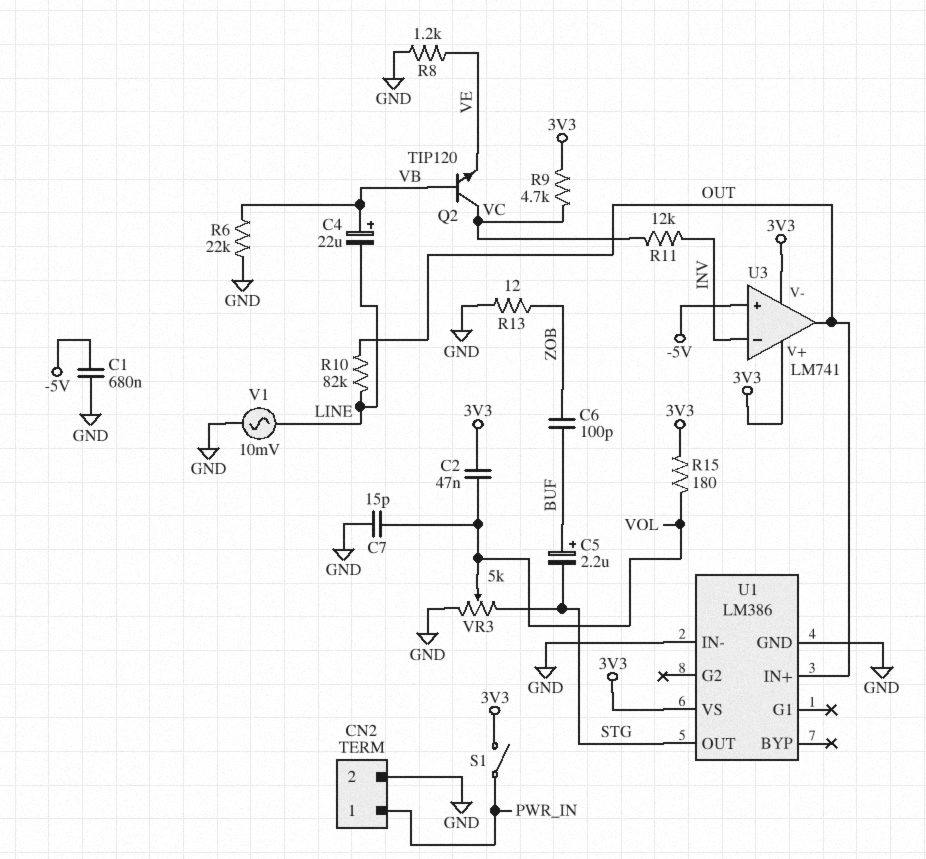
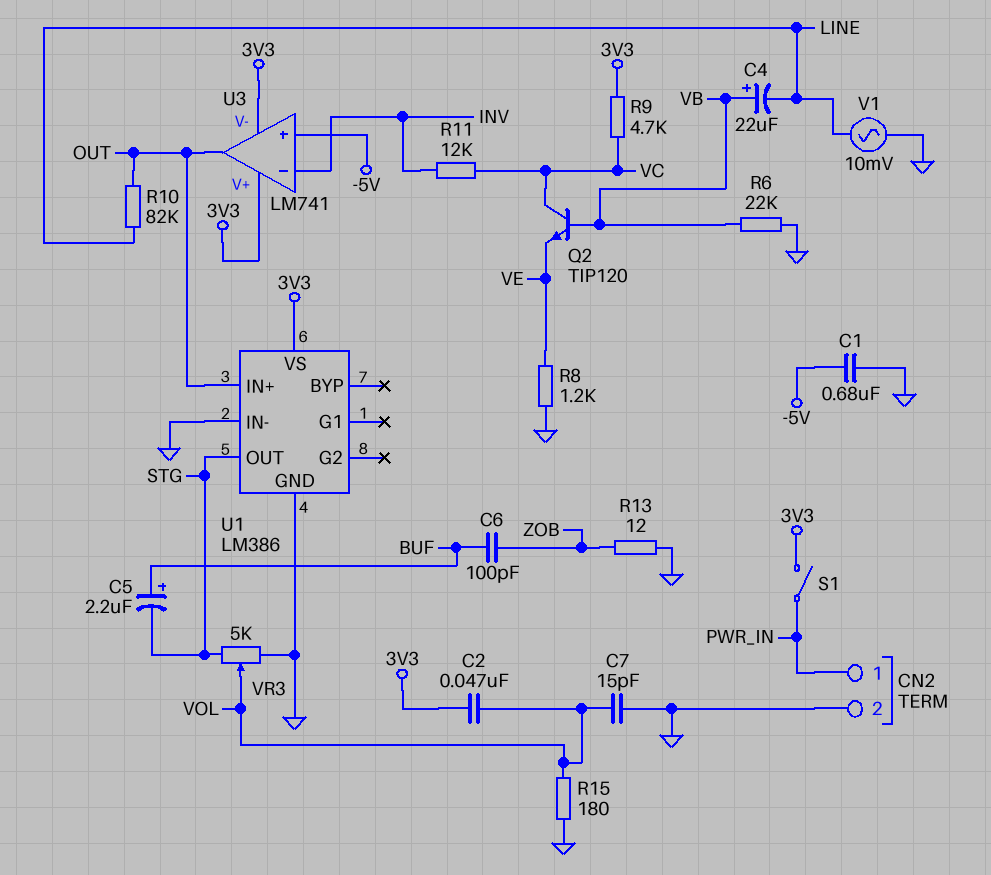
R15: 180 (3V3, VOL) -> 180 (GND, VOL)

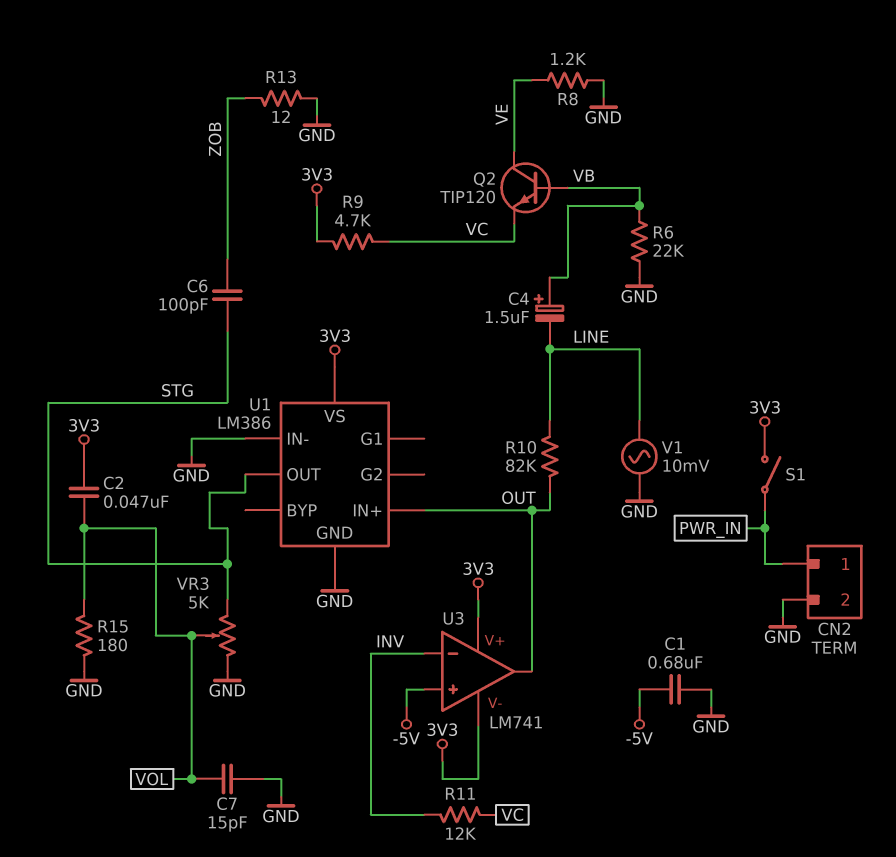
C4: 22uF (plus VB, minus LINE) -> 1.5uF (plus VB, minus LINE)
C5: 2.2uF (plus BUF, minus STG) -> none
C6: 100pF (BUF, ZOB) -> 100pF (STG, ZOB)
Q2: NPN TIP120 (B VB, C VC, E VE) -> NPN TIP120 (B VB, C VE, E VC)

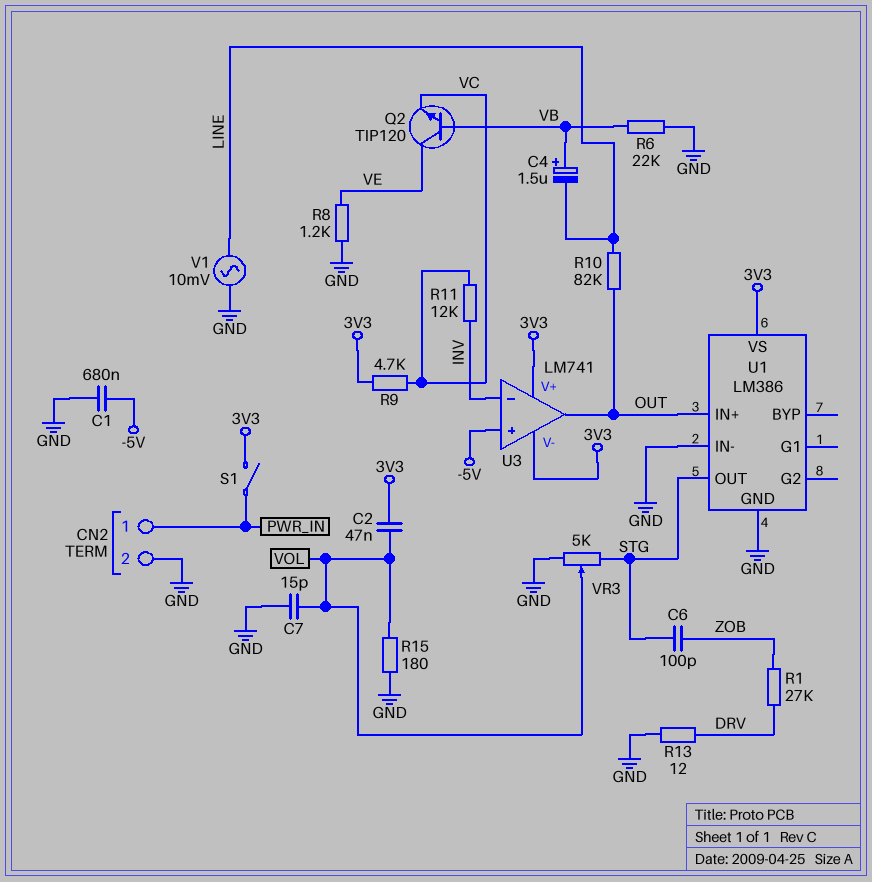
R1: none -> 27k (DRV, ZOB)
R13: 12 (GND, ZOB) -> 12 (DRV, GND)

